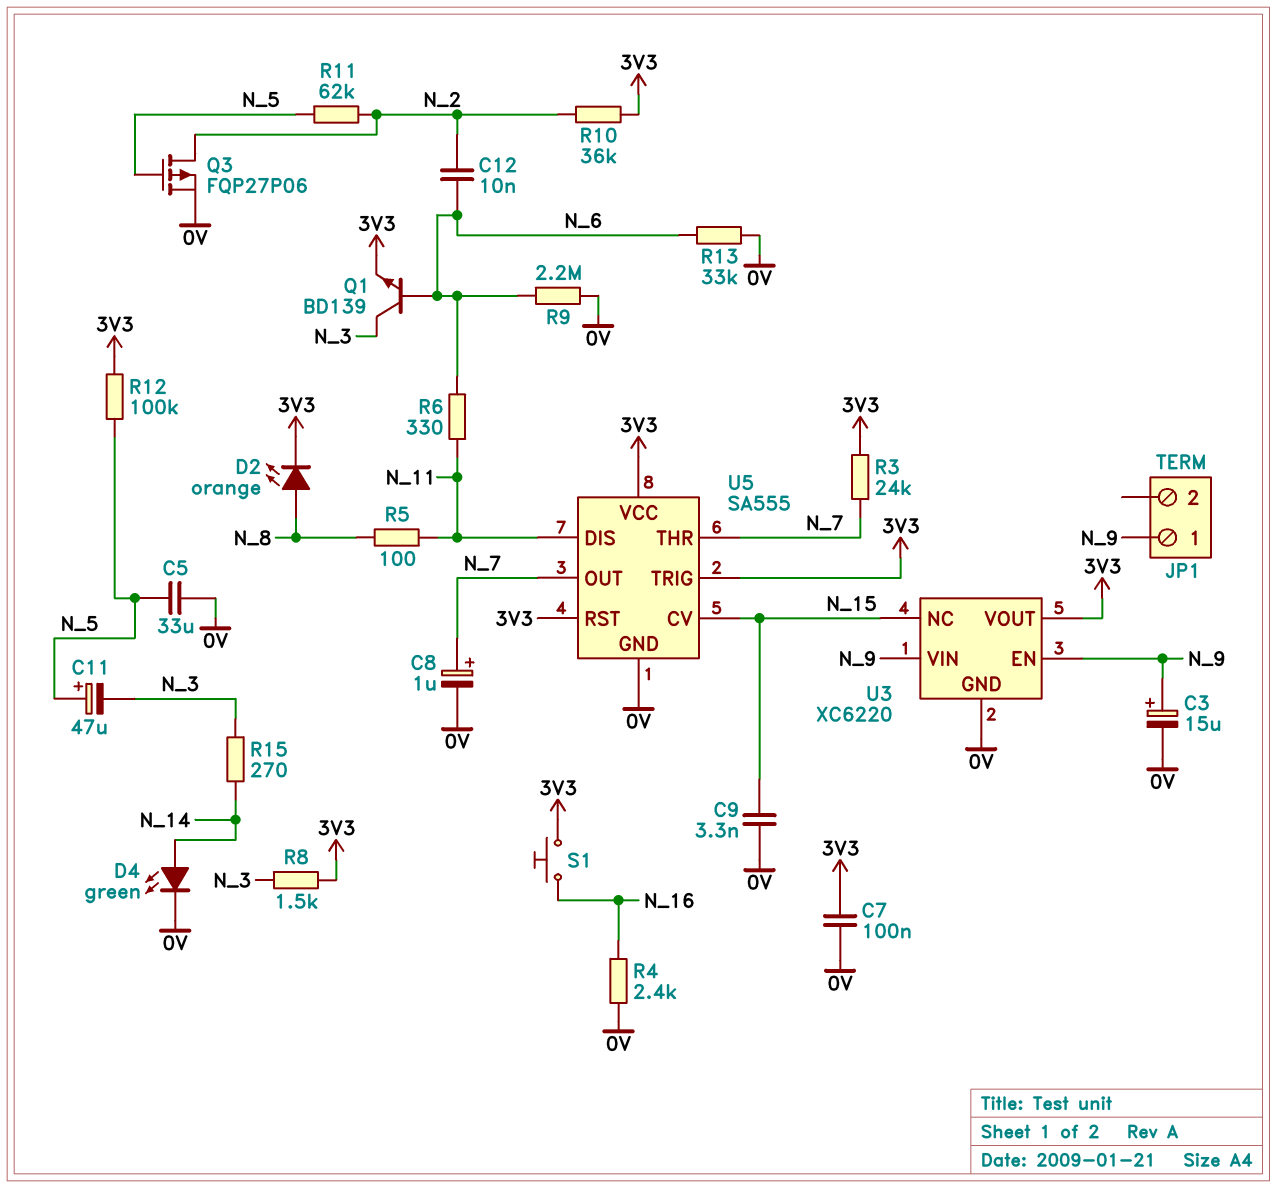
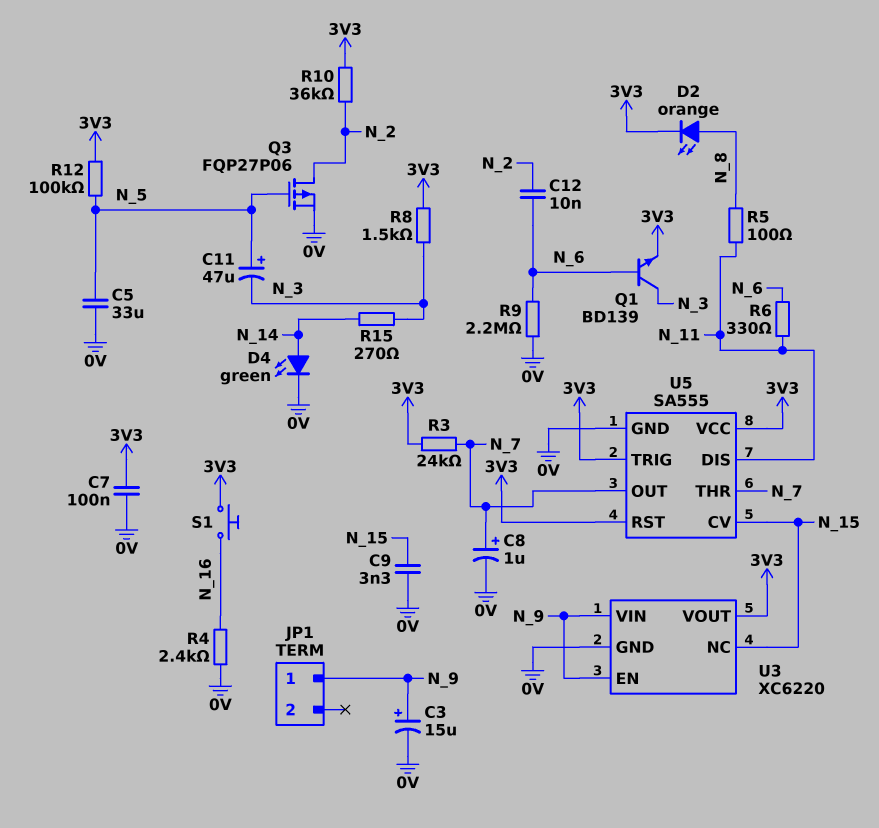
R11: 62k (N_2, N_5) -> none
R13: 33k (0V, N_6) -> none

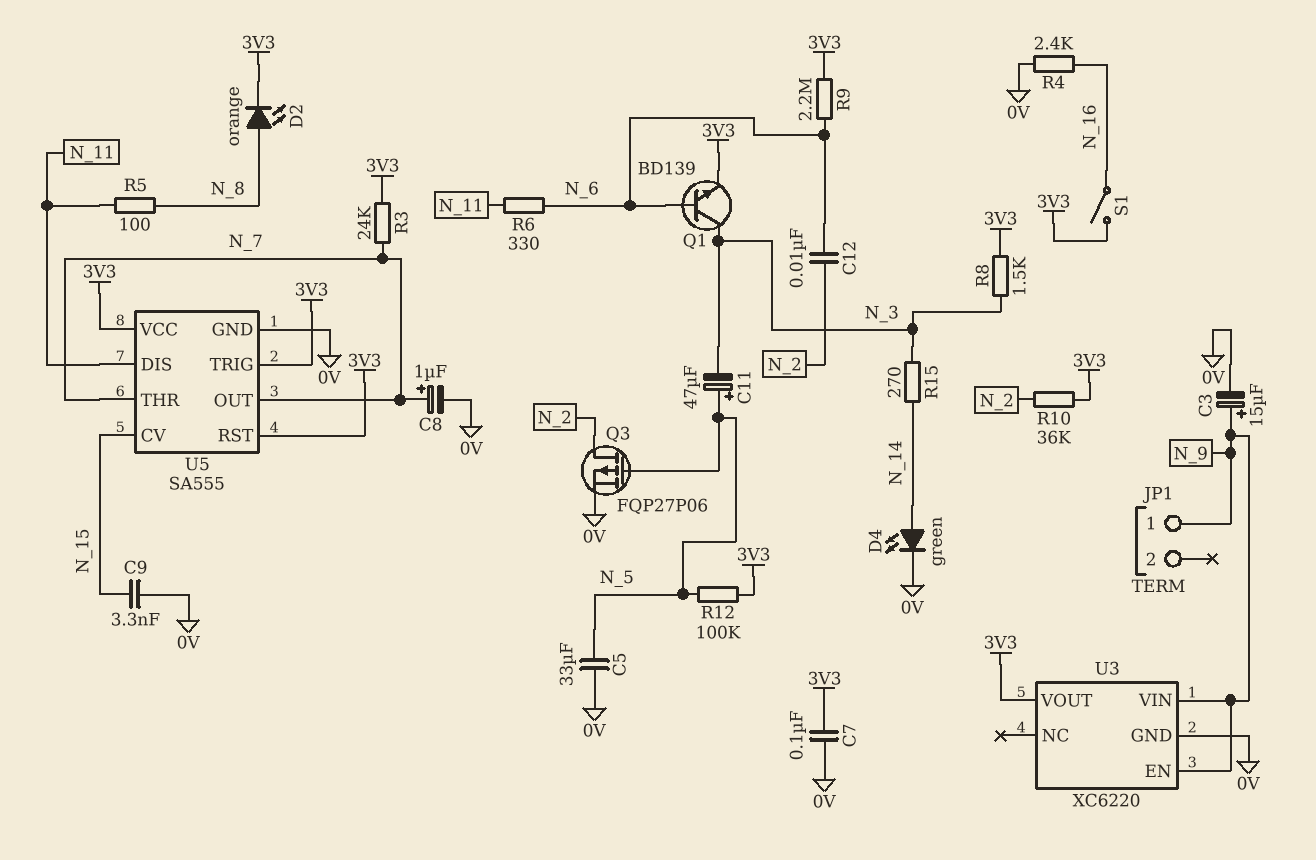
R9: 2.2M (0V, N_6) -> 2.2M (3V3, N_6)
S1: button (3V3, N_16) -> switch (3V3, N_16)
U3 pin NC: N_15 -> none

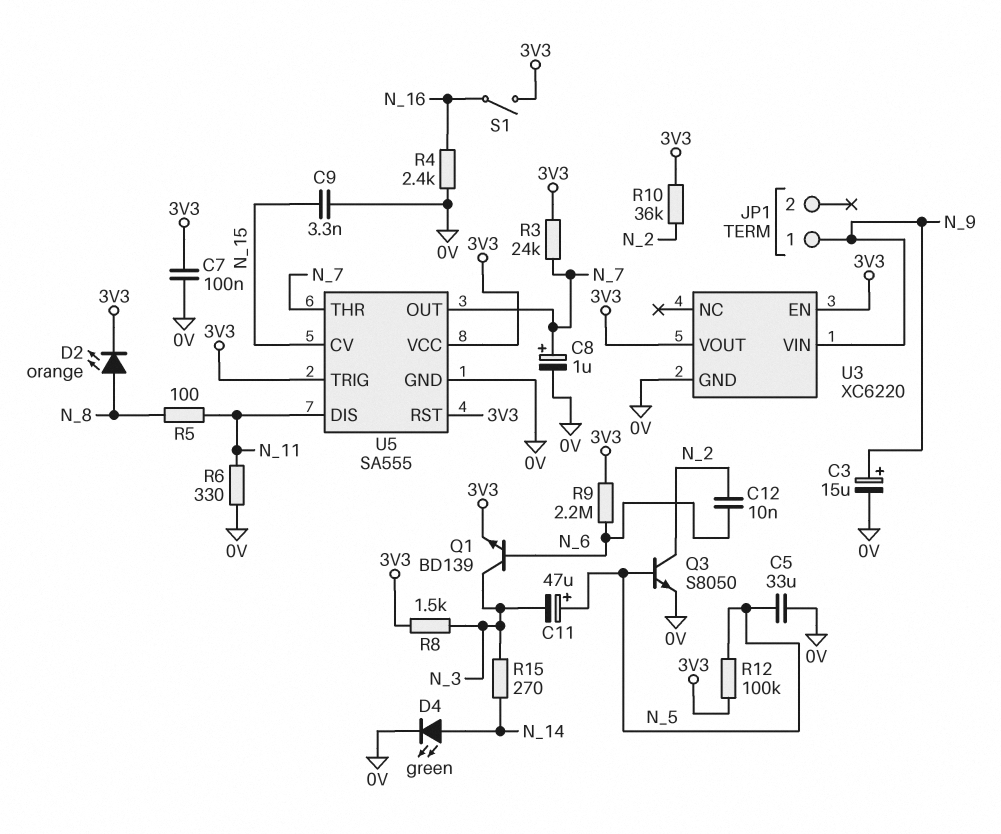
Q3: PMOS FQP27P06 (G N_5, D N_2, S 0V) -> NPN S8050 (B N_5, C N_2, E 0V)
R6: 330 (N_6, N_11) -> 330 (0V, N_11)
U3 pin EN: N_9 -> 3V3

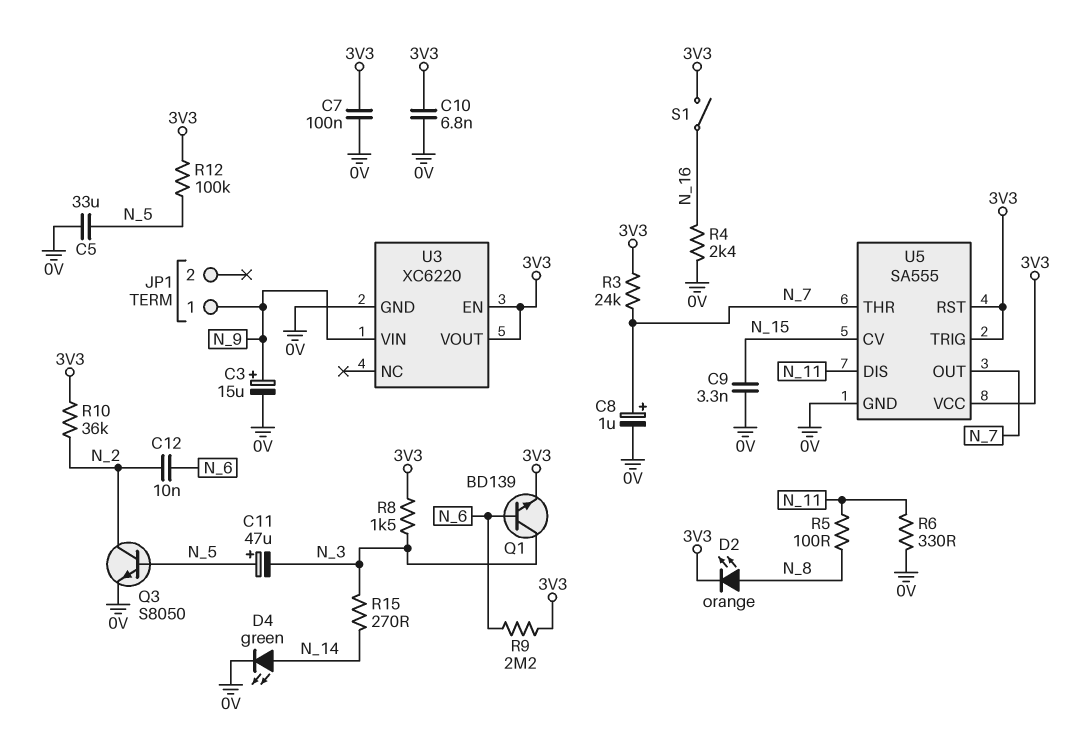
C10: none -> 6.8nF (0V, 3V3)

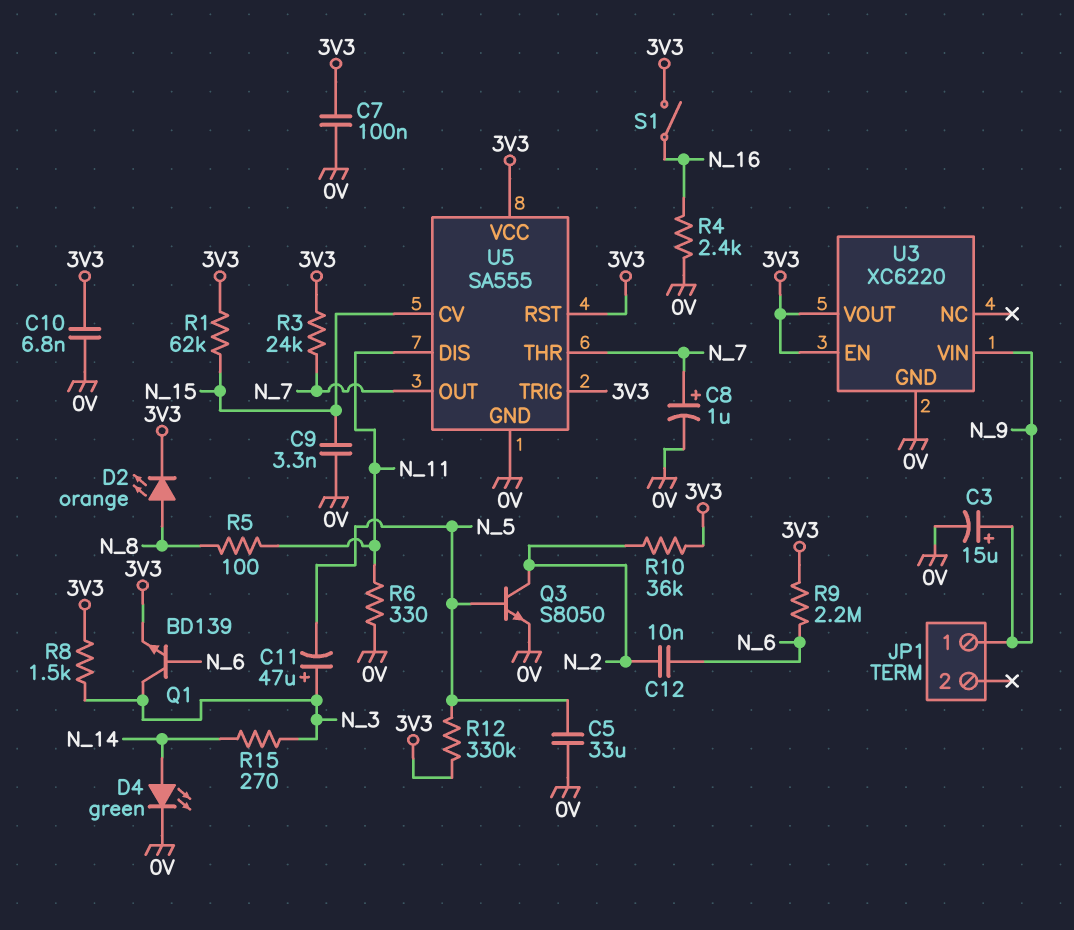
C11: 47uF (plus N_5, minus N_3) -> 47uF (plus N_3, minus N_5)
R1: none -> 62k (3V3, N_15)
R12: 100k (3V3, N_5) -> 330k (3V3, N_5)

